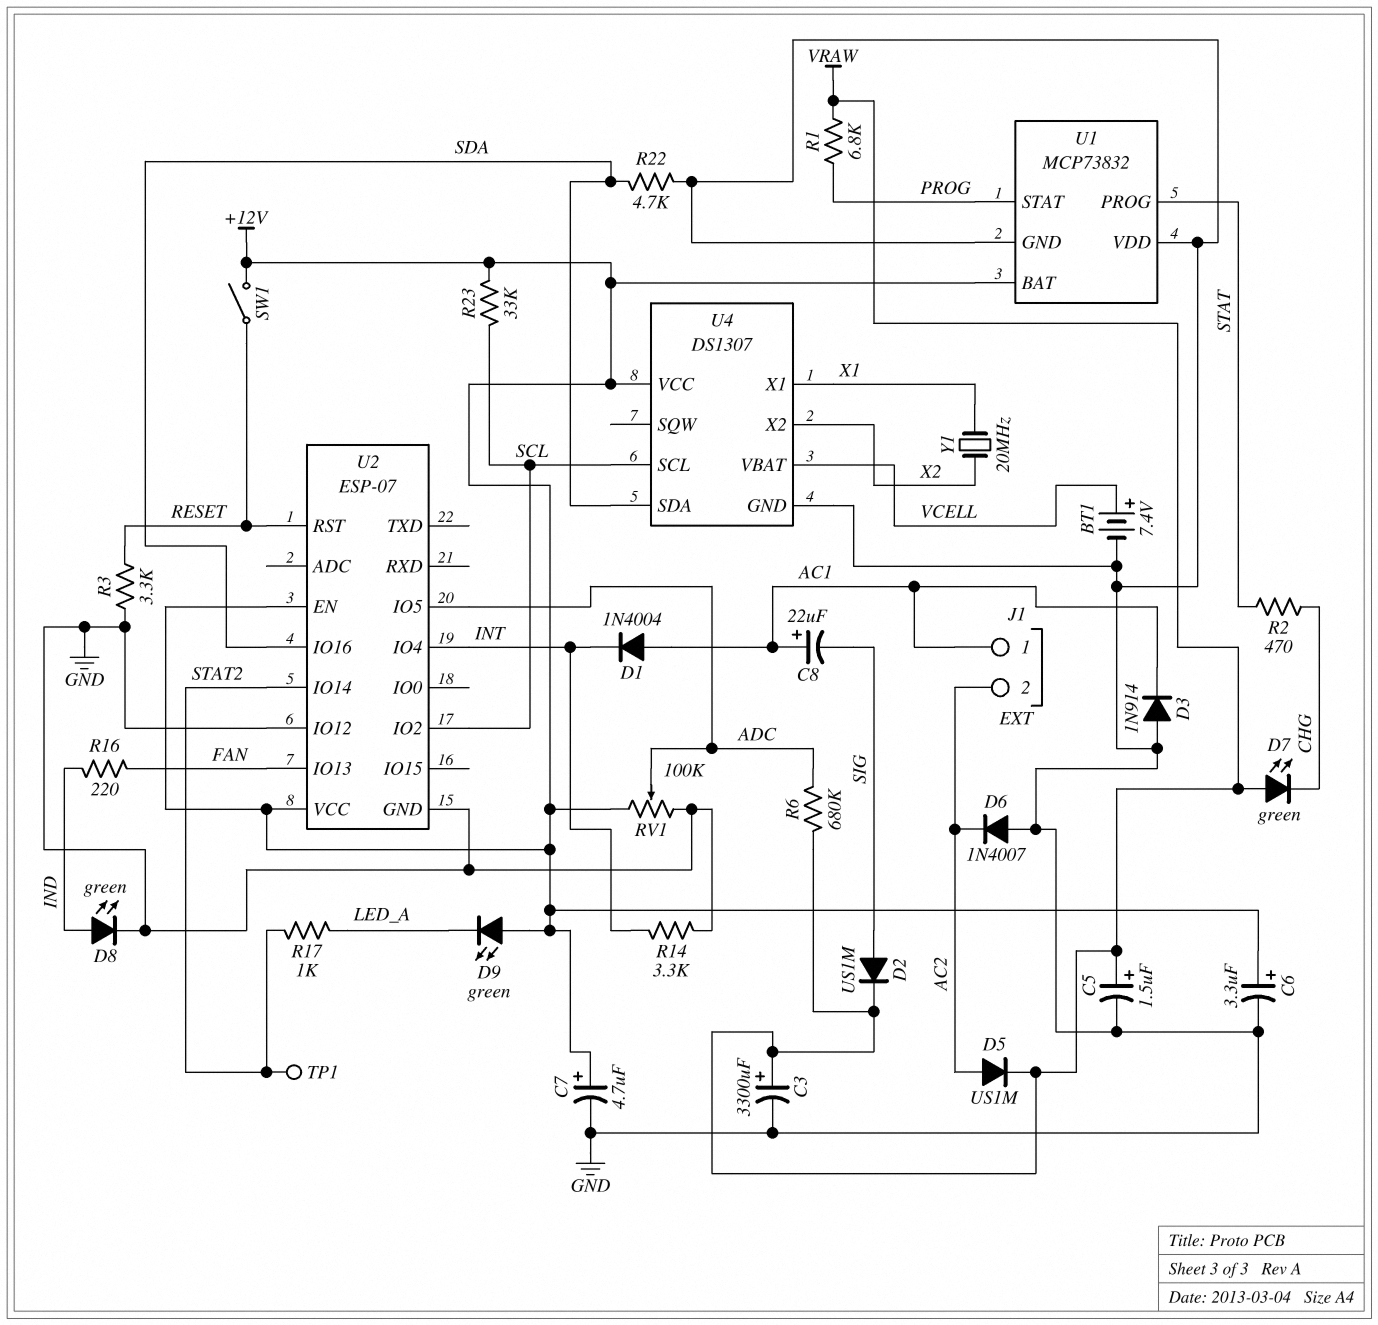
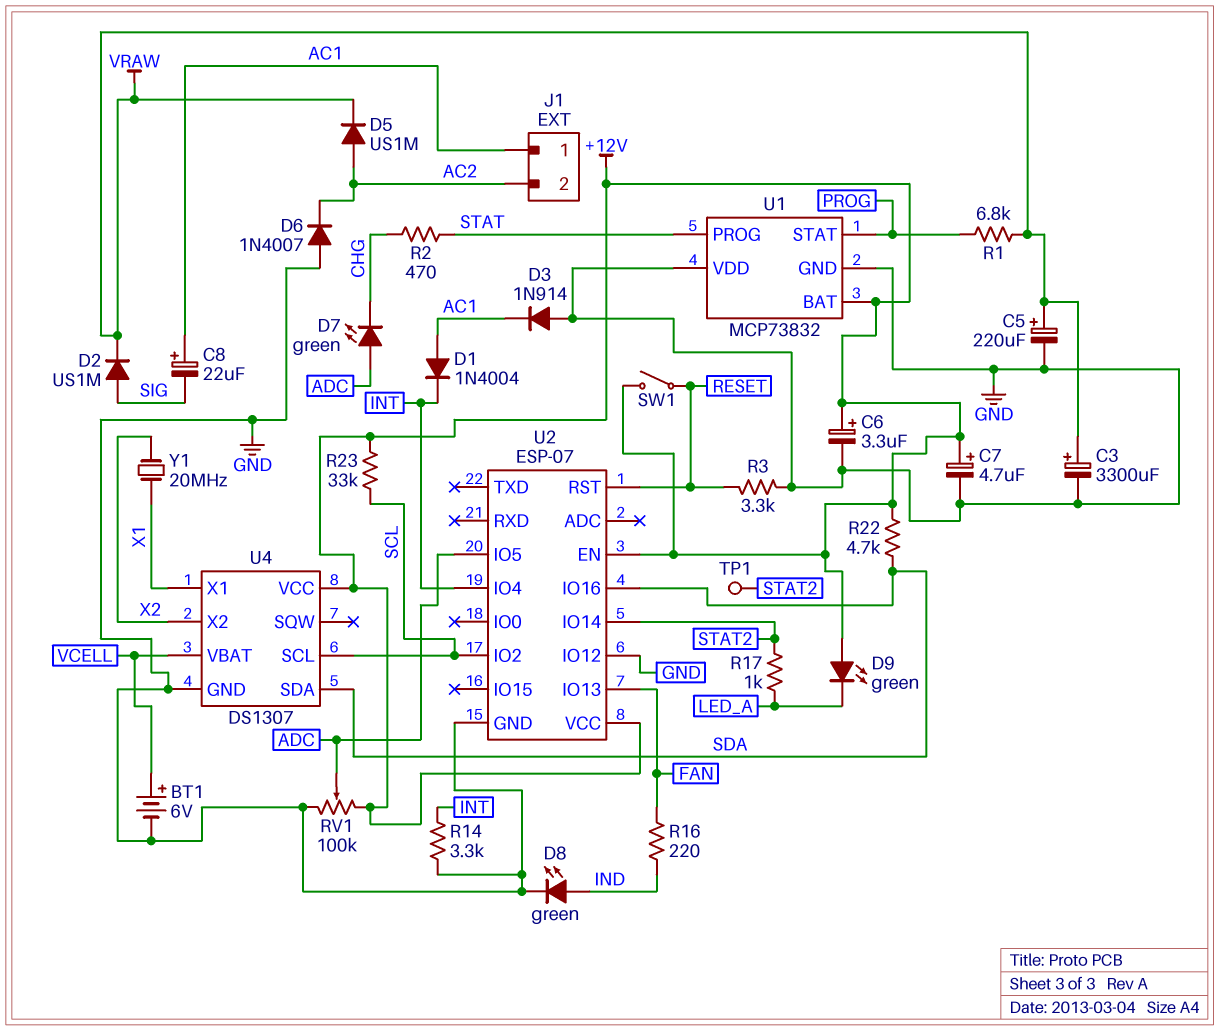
BT1: 7.4V (plus VCELL, minus GND) -> 6V (plus VCELL, minus GND)
C5: 1.5uF (plus VRAW, minus GND) -> 220uF (plus VRAW, minus GND)
D7: LED green (A VRAW, K CHG) -> LED green (A ADC, K CHG)
R6: 680k (ADC, VRAW) -> none
R22: 4.7k (GND, SDA) -> 4.7k (+12V, SDA)

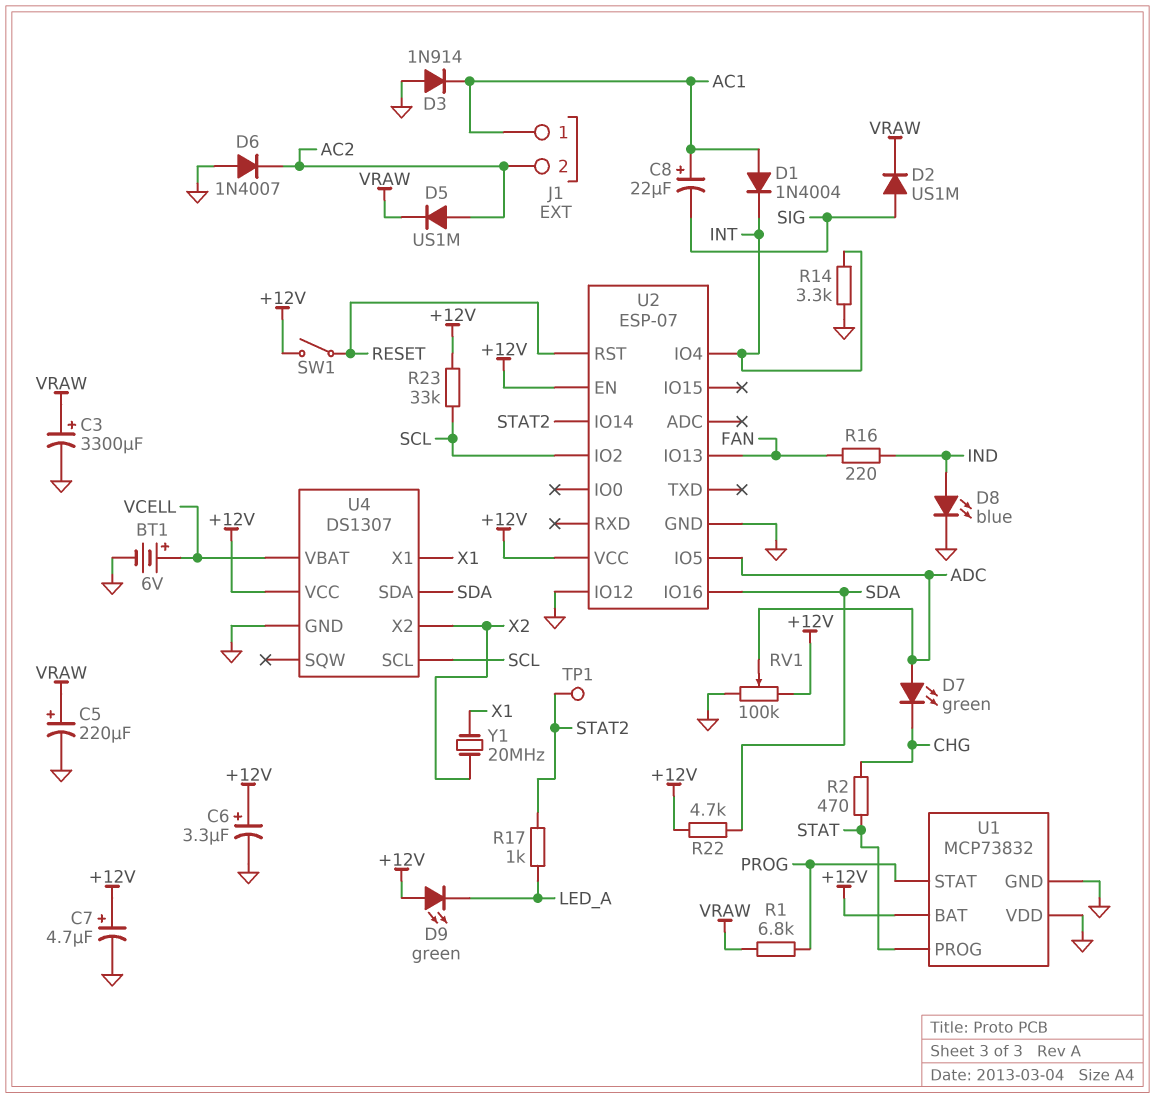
D8: LED green (A IND, K GND) -> LED blue (A IND, K GND)
R3: 3.3k (GND, RESET) -> none

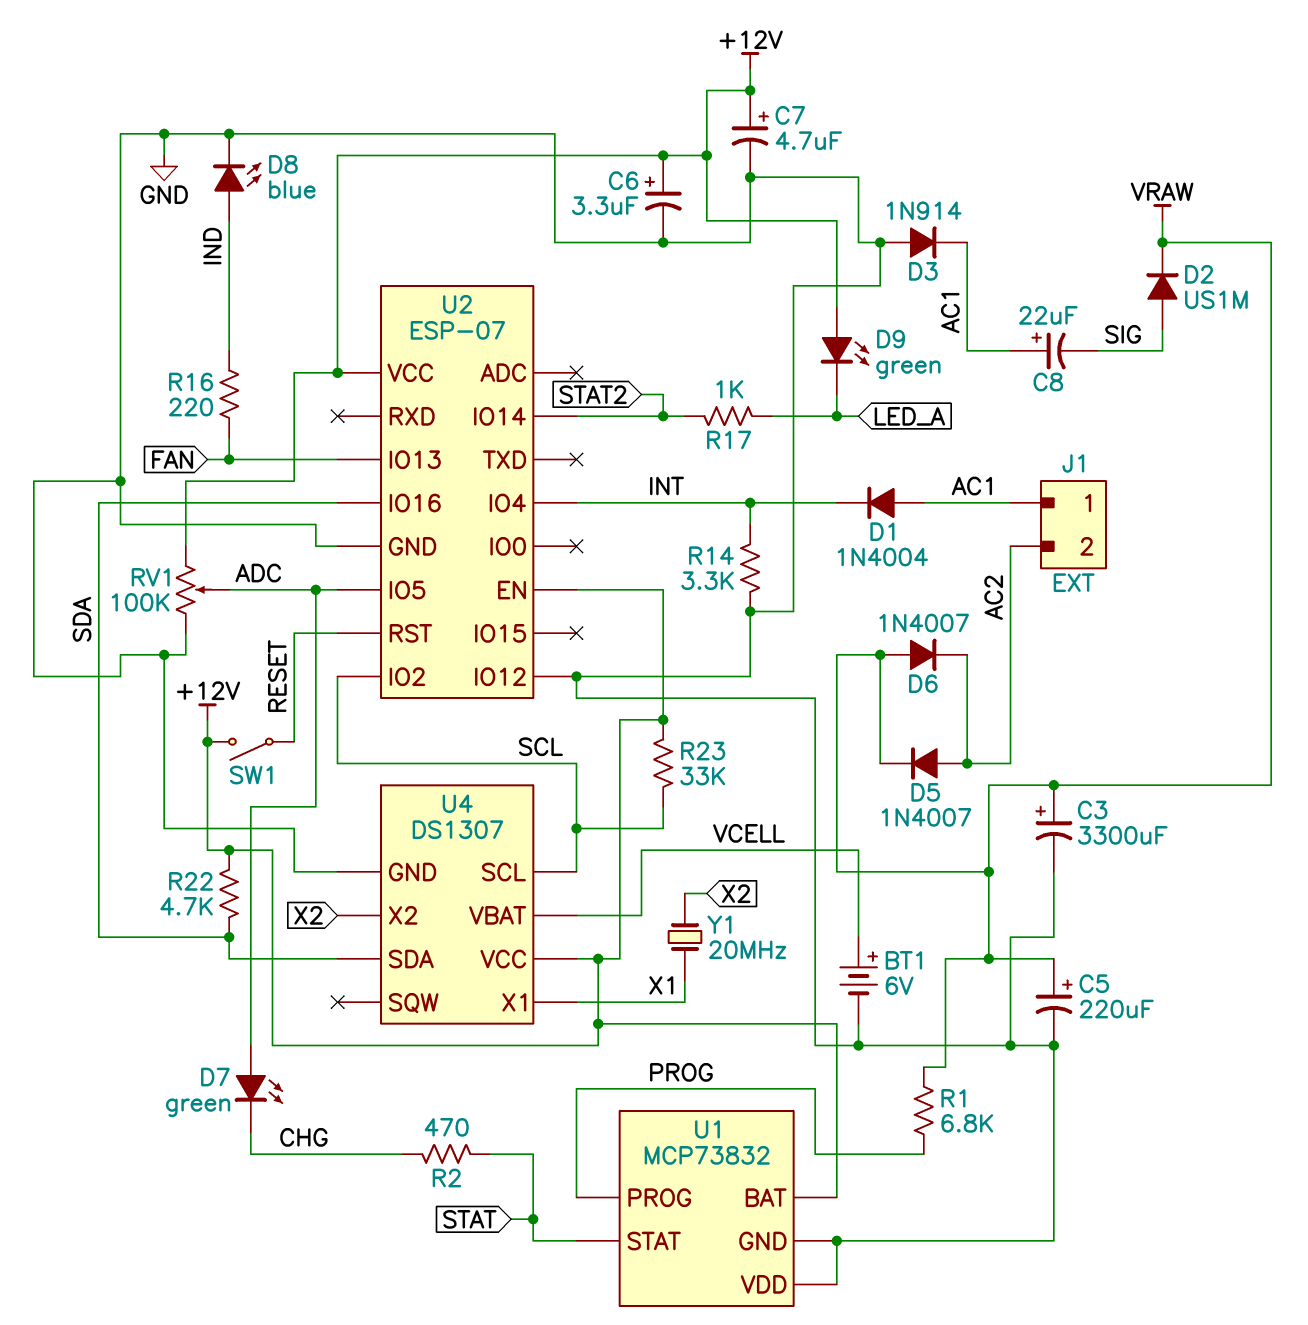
D5: diode US1M (A AC2, K VRAW) -> diode 1N4007 (A AC2, K VRAW)
D6: diode 1N4007 (A GND, K AC2) -> diode 1N4007 (A VRAW, K AC2)
TP1: test point (STAT2) -> none
U1 pin PROG: STAT -> PROG
U1 pin STAT: PROG -> STAT

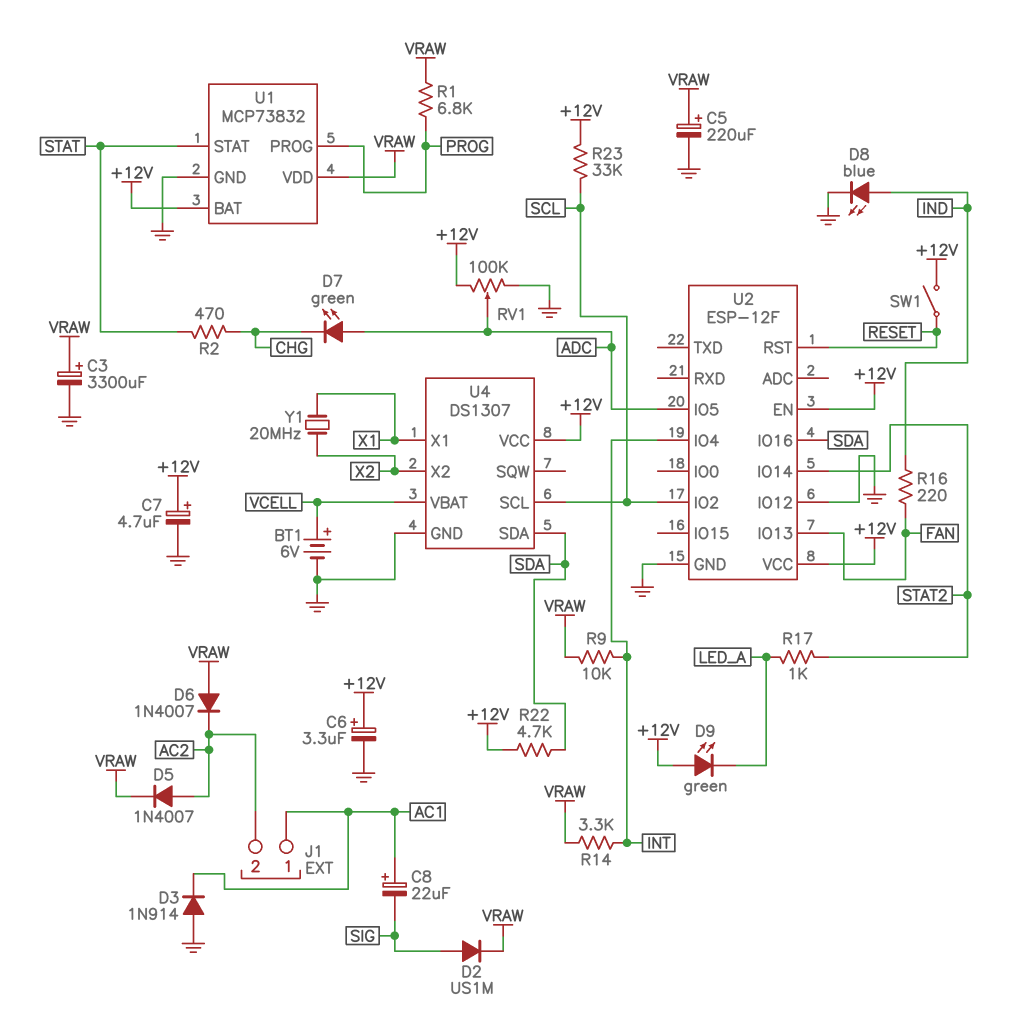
D1: diode 1N4004 (A AC1, K INT) -> none
R9: none -> 10k (INT, VRAW)
R14: 3.3k (GND, INT) -> 3.3k (INT, VRAW)
U1 pin VDD: GND -> VRAW
U2: ESP-07 -> ESP-12F

